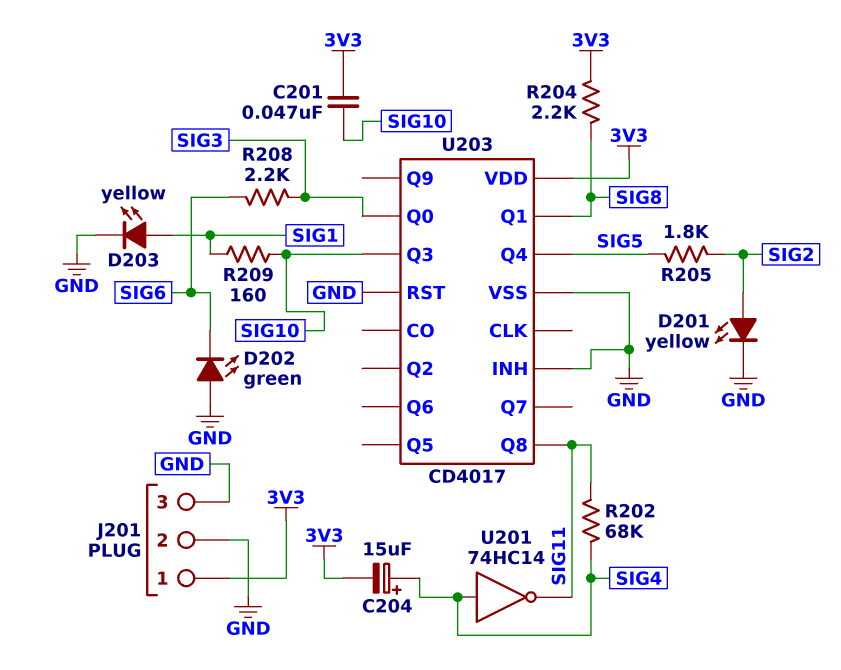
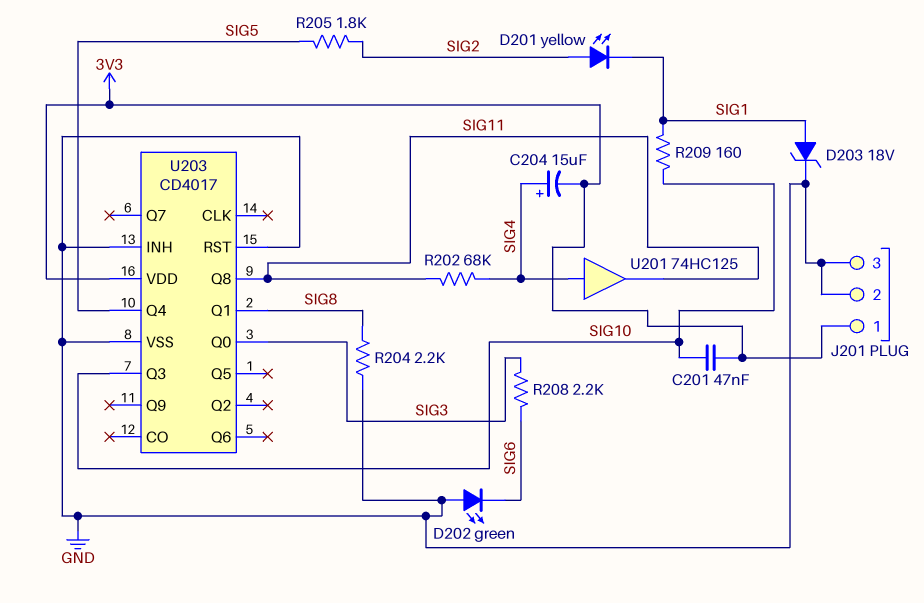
D201: LED yellow (A SIG2, K GND) -> LED yellow (A SIG2, K SIG1)
D203: LED yellow (A SIG1, K GND) -> zener 18V (A SIG1, K GND)
R204: 2.2k (3V3, SIG8) -> 2.2k (GND, SIG8)
U201: NOT 74HC14 (in SIG4, out SIG11) -> buffer 74HC125 (in SIG4, out SIG11)

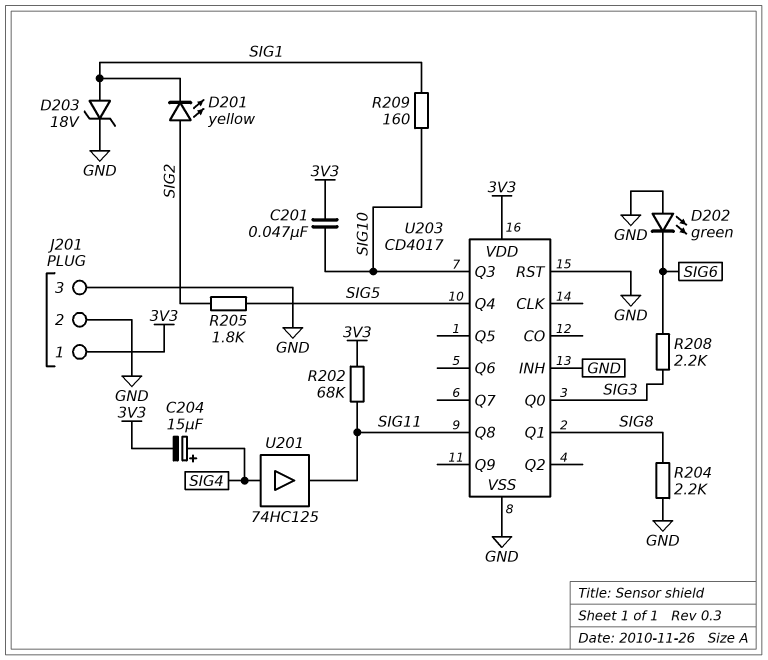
R202: 68k (SIG4, SIG11) -> 68k (3V3, SIG11)

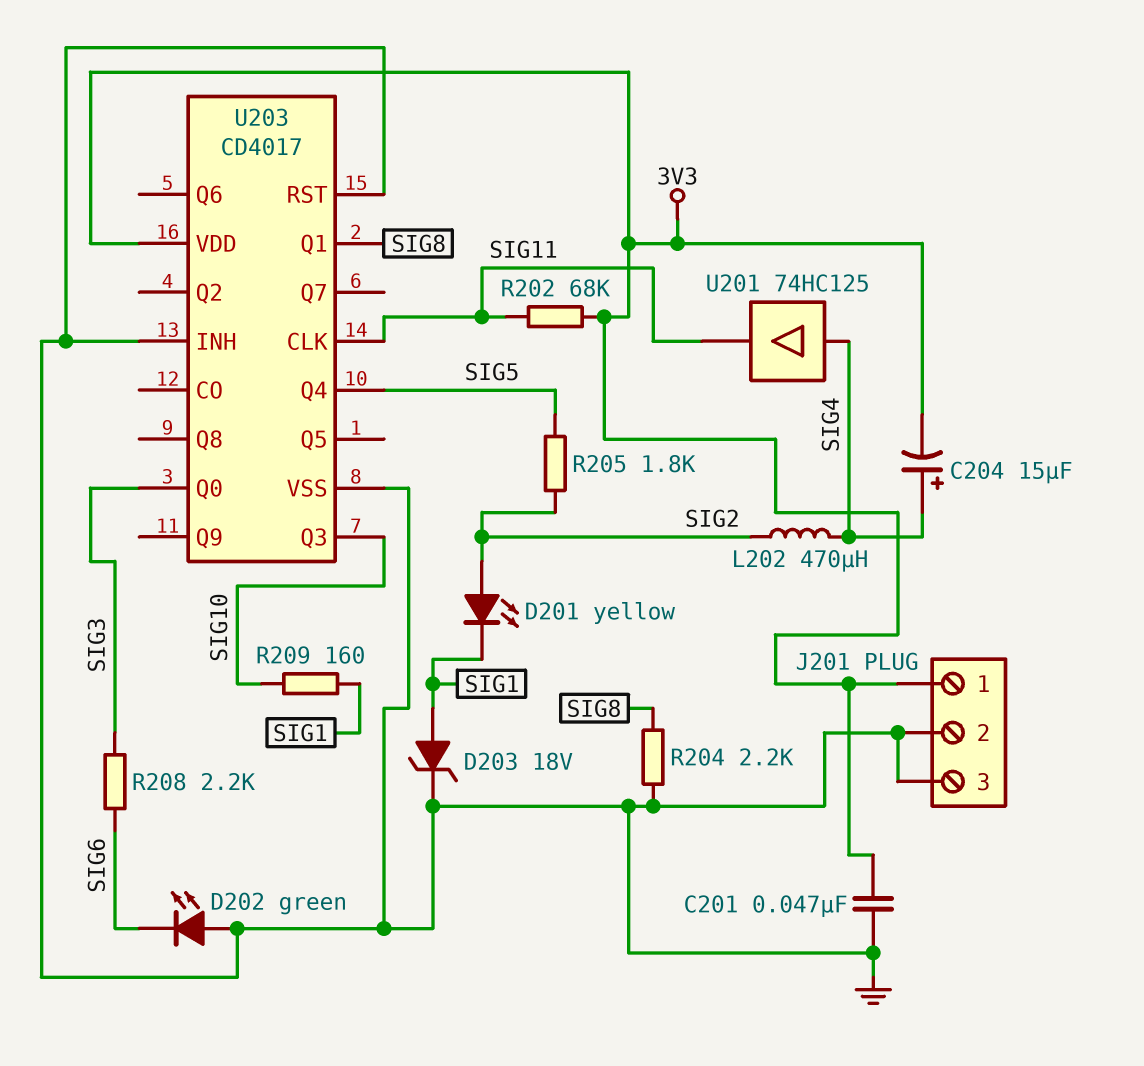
C201: 47nF (3V3, SIG10) -> 47nF (3V3, GND)
L202: none -> 470uH (SIG2, SIG4)
U203 pin CLK: none -> SIG11
U203 pin Q8: SIG11 -> none

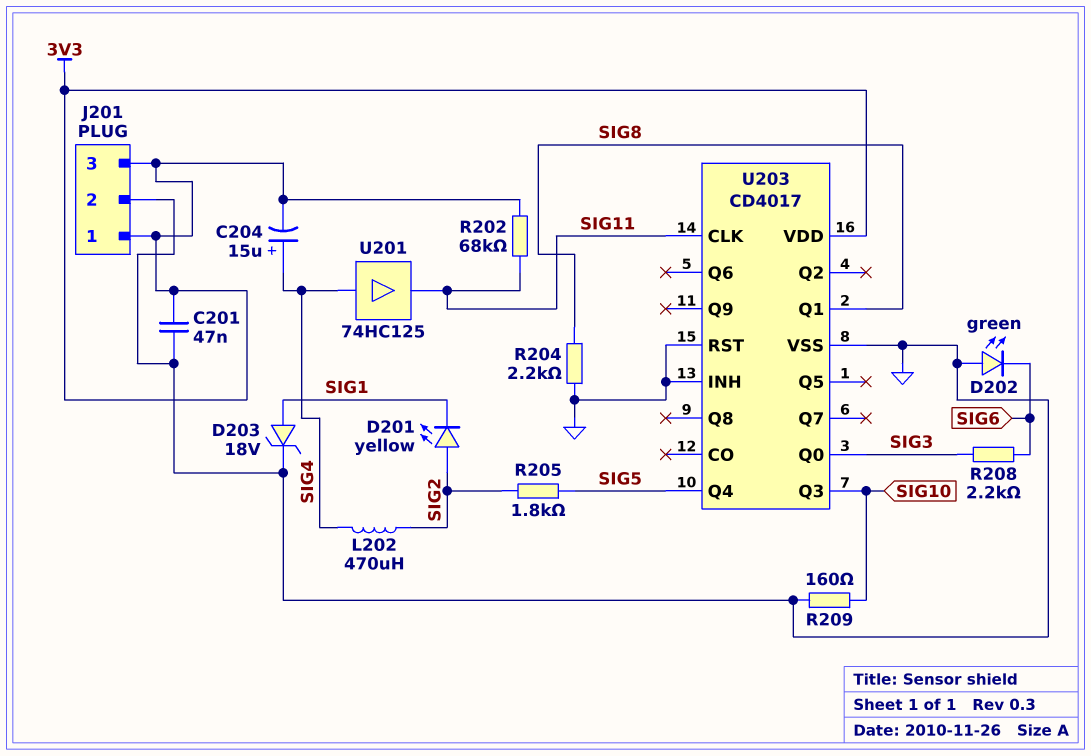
J201 pin 3: GND -> 3V3
R209: 160 (SIG1, SIG10) -> 160 (GND, SIG10)

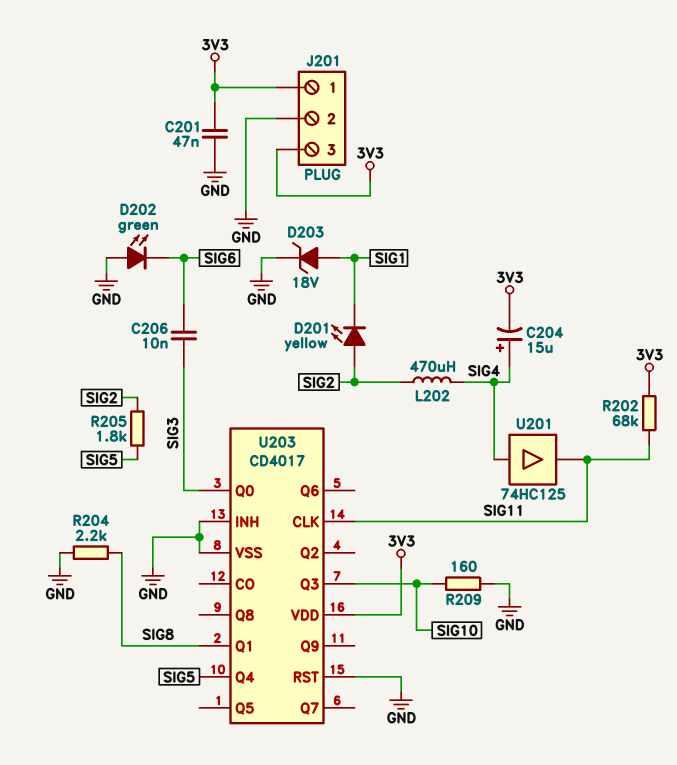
C206: none -> 10nF (SIG3, SIG6)
R208: 2.2k (SIG3, SIG6) -> none

